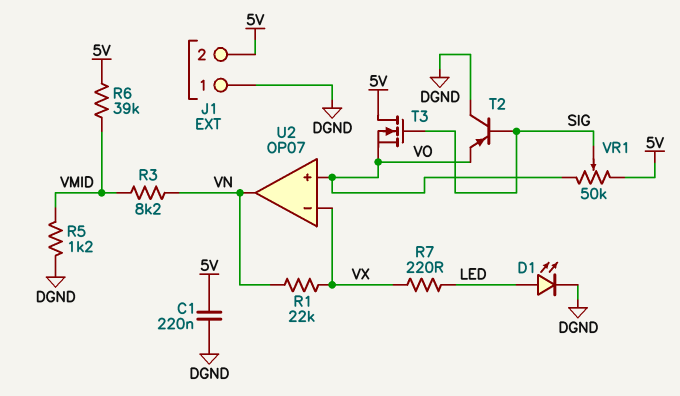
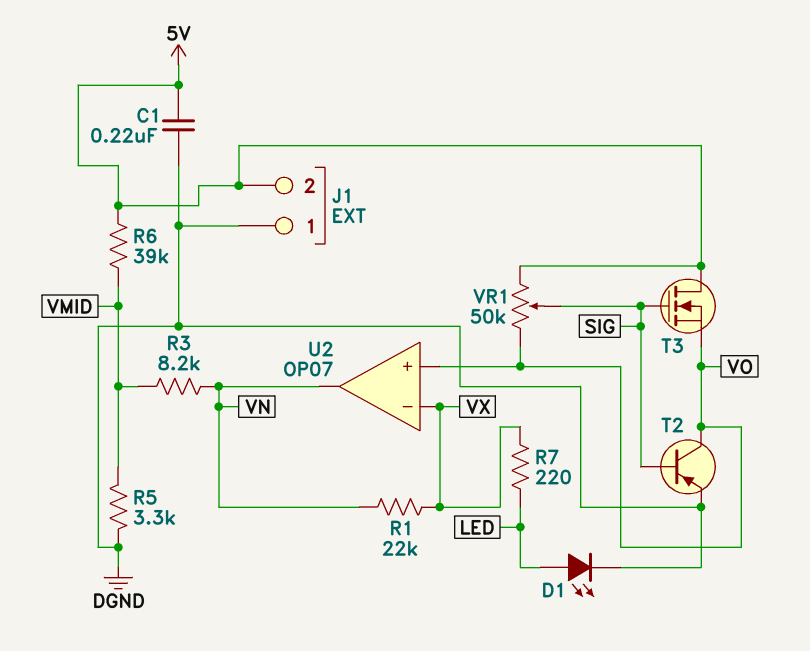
R5: 1.2k (DGND, VMID) -> 3.3k (DGND, VMID)
T2: PNP (B SIG, C DGND, E VO) -> PNP (B SIG, C VO, E DGND)

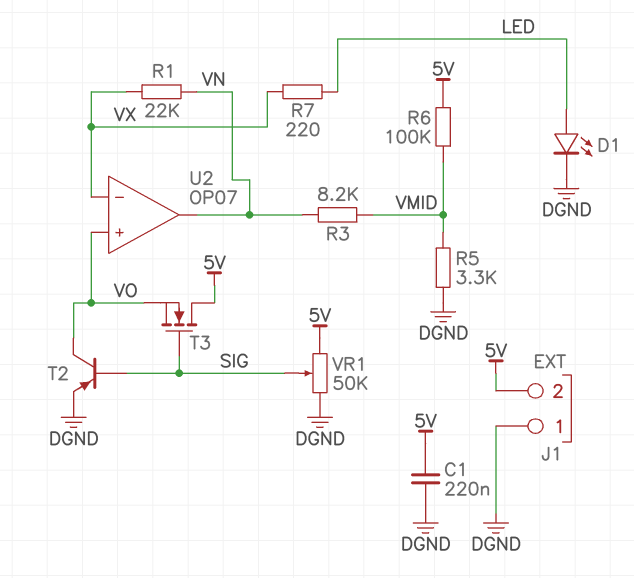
R6: 39k (5V, VMID) -> 100k (5V, VMID)
VR1: 50k (5V, VO, wiper SIG) -> 50k (5V, DGND, wiper SIG)

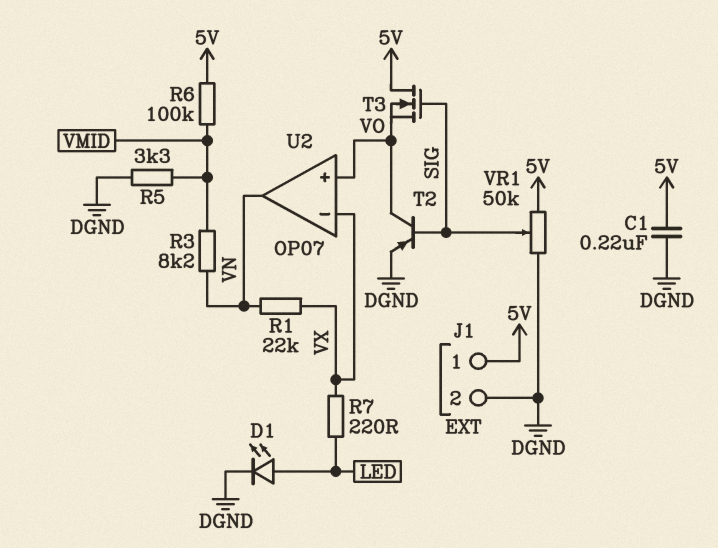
J1 pin 1: DGND -> 5V
J1 pin 2: 5V -> DGND

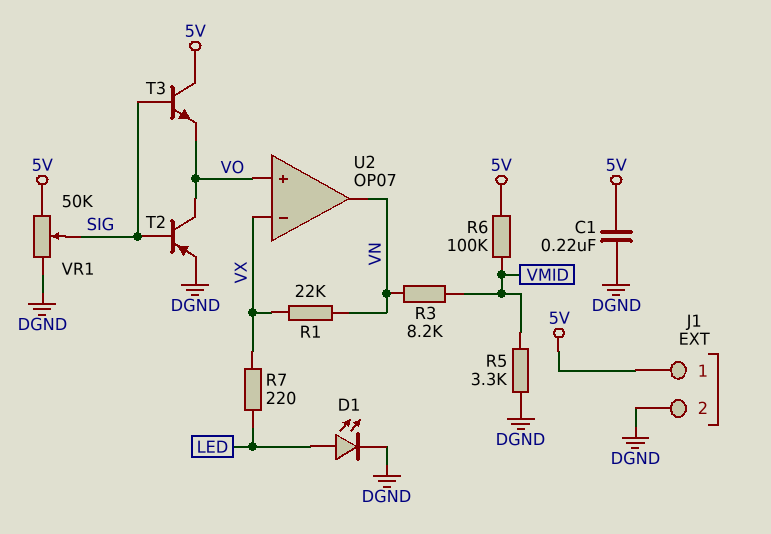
T3: NMOS (G SIG, D 5V, S VO) -> NPN (B SIG, C 5V, E VO)

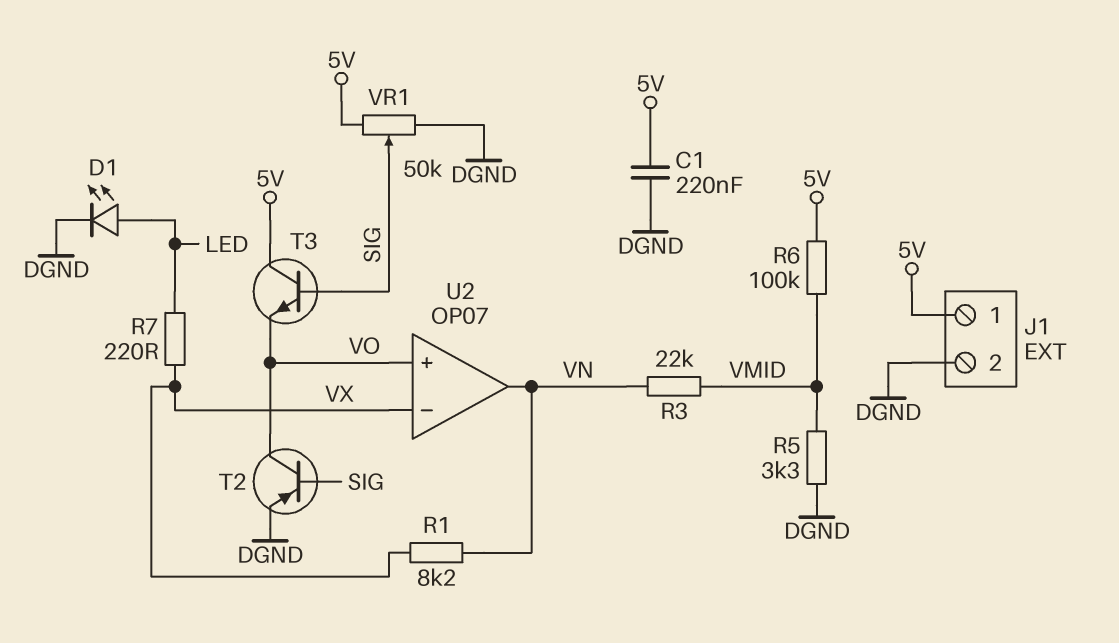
R1: 22k (VN, VX) -> 8.2k (VN, VX)
R3: 8.2k (VMID, VN) -> 22k (VMID, VN)

